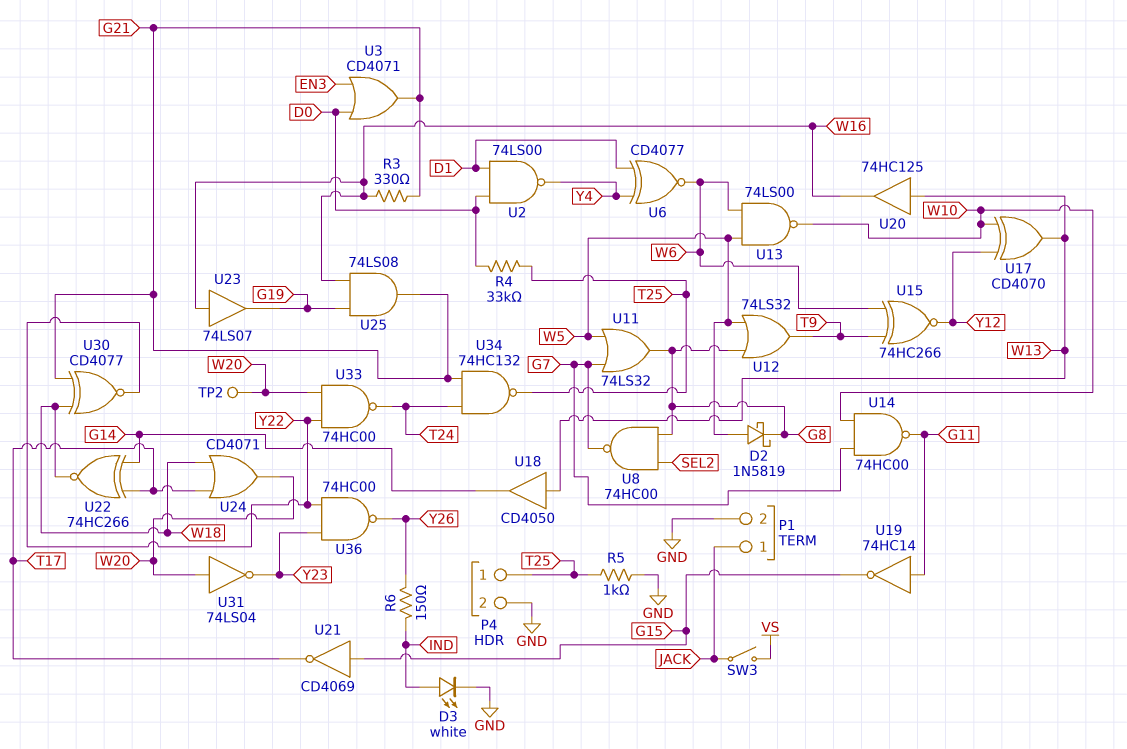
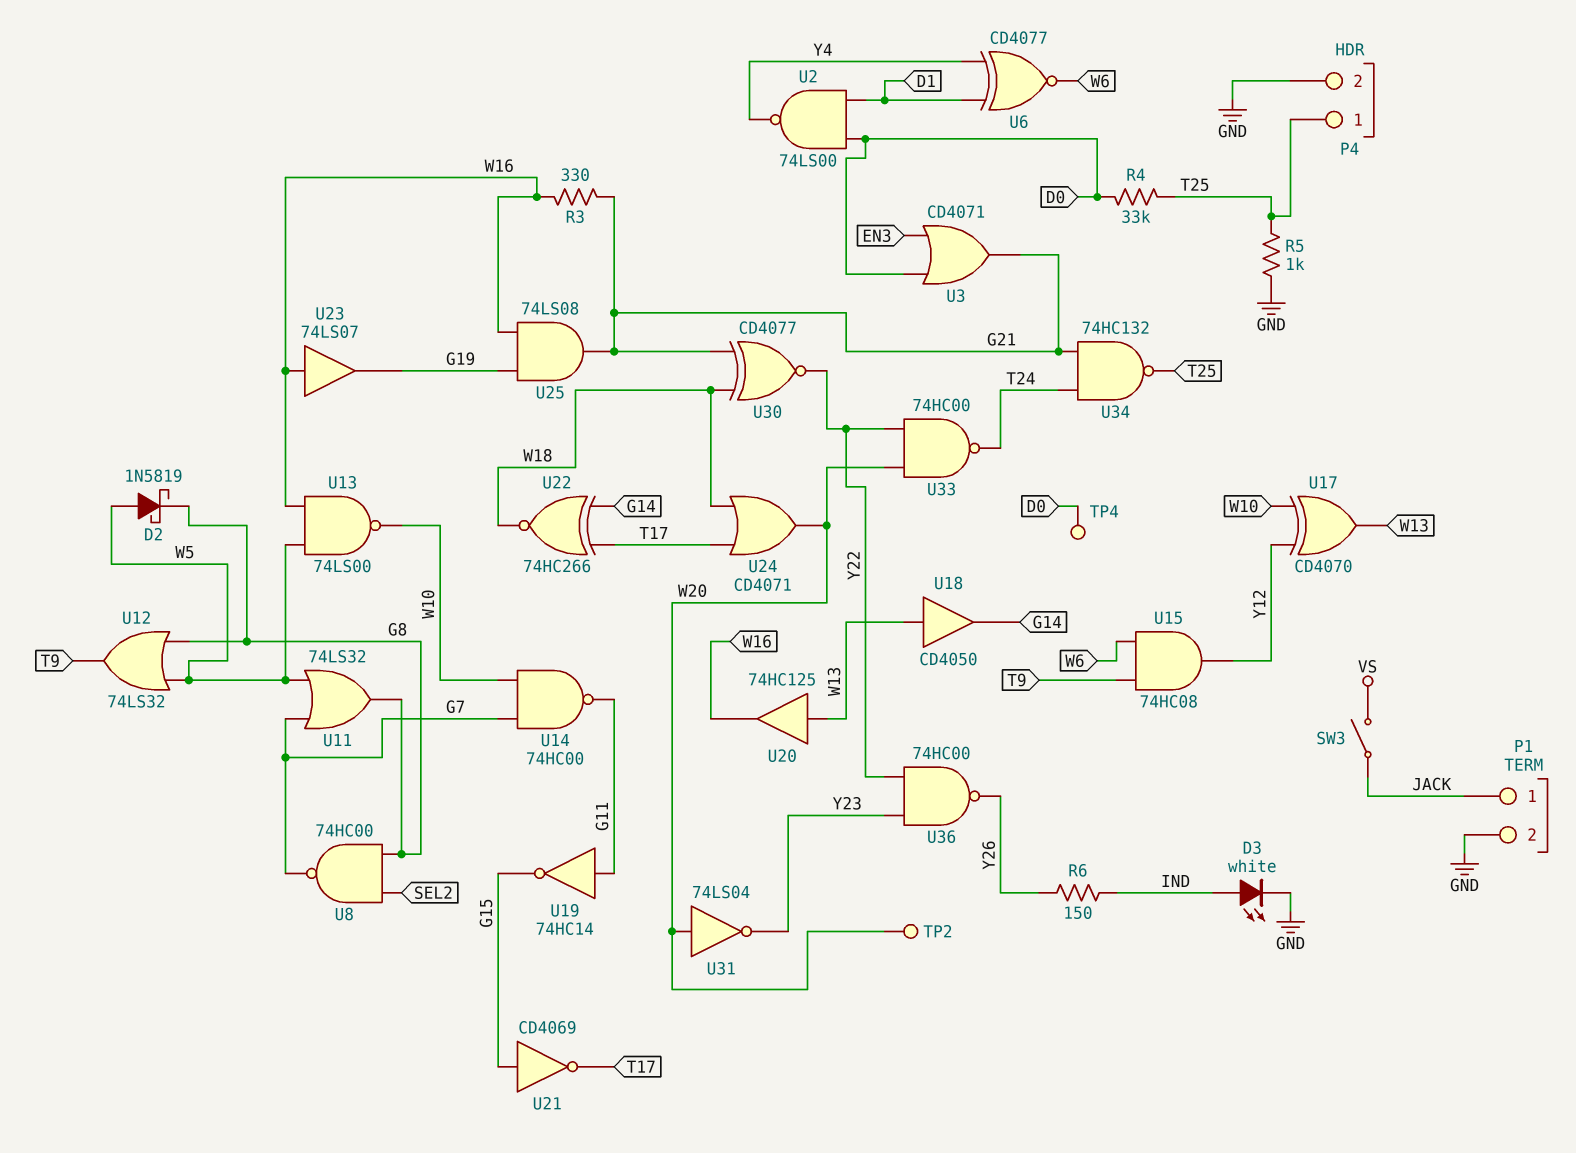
TP4: none -> test point (D0)
U13: NAND 74LS00 (in W5, in W6, out W10) -> NAND 74LS00 (in W5, in W16, out W10)
U15: XNOR 74HC266 (in T9, in W6, out Y12) -> AND 74HC08 (in T9, in W6, out Y12)

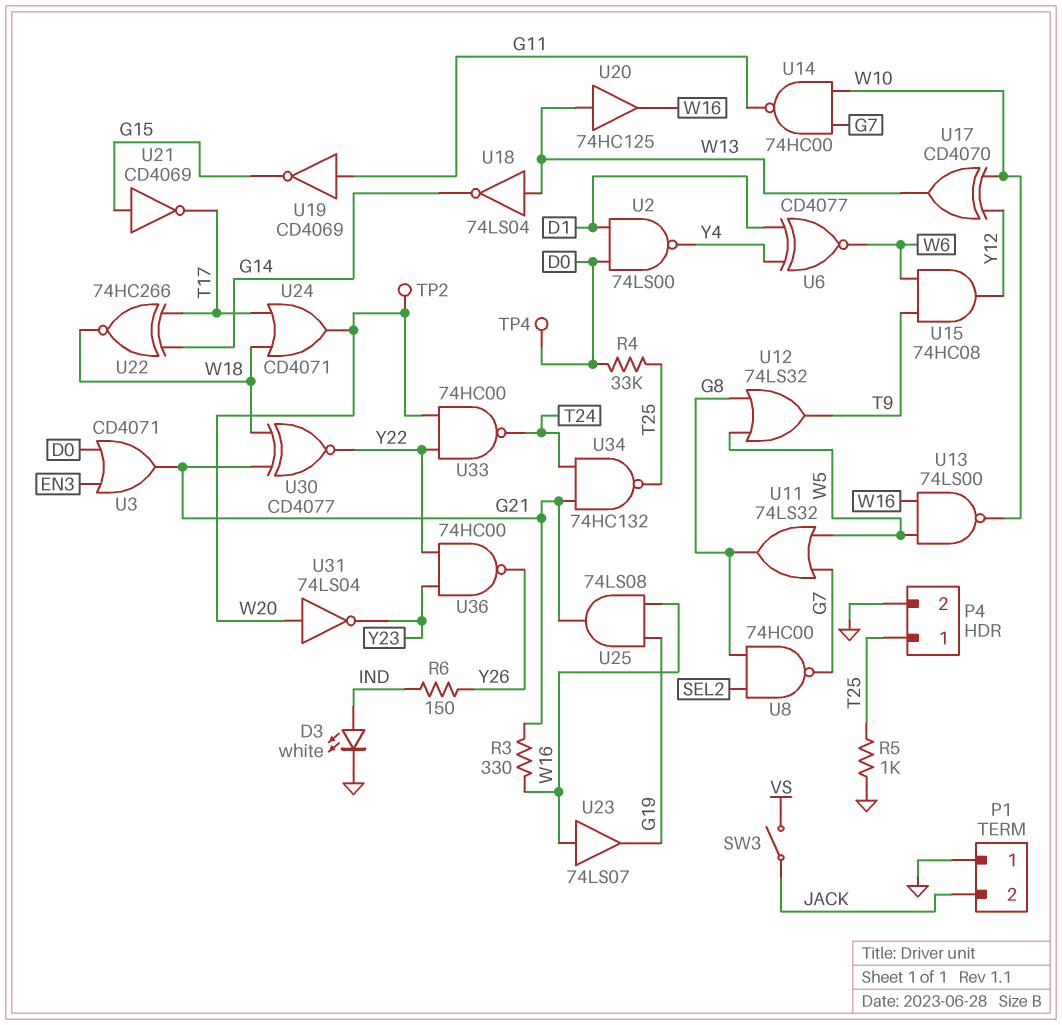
D2: schottky 1N5819 (A W5, K G8) -> none
P1 pin 1: JACK -> GND
P1 pin 2: GND -> JACK
U18: buffer CD4050 (in W13, out G14) -> NOT 74LS04 (in W13, out G14)
U19: NOT 74HC14 (in G11, out G15) -> NOT CD4069 (in G11, out G15)

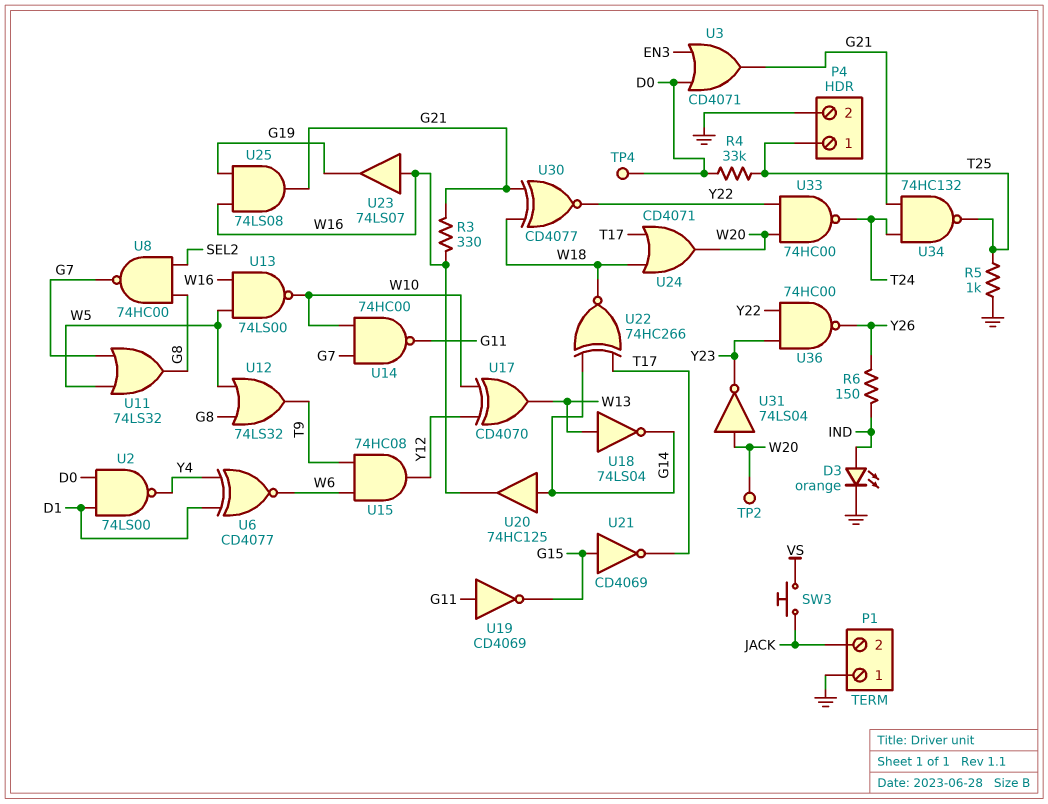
D3: LED white (A IND, K GND) -> LED orange (A IND, K GND)
SW3: switch (JACK, VS) -> button (JACK, VS)
U20: buffer 74HC125 (in W13, out W16) -> buffer 74HC125 (in G14, out W16)

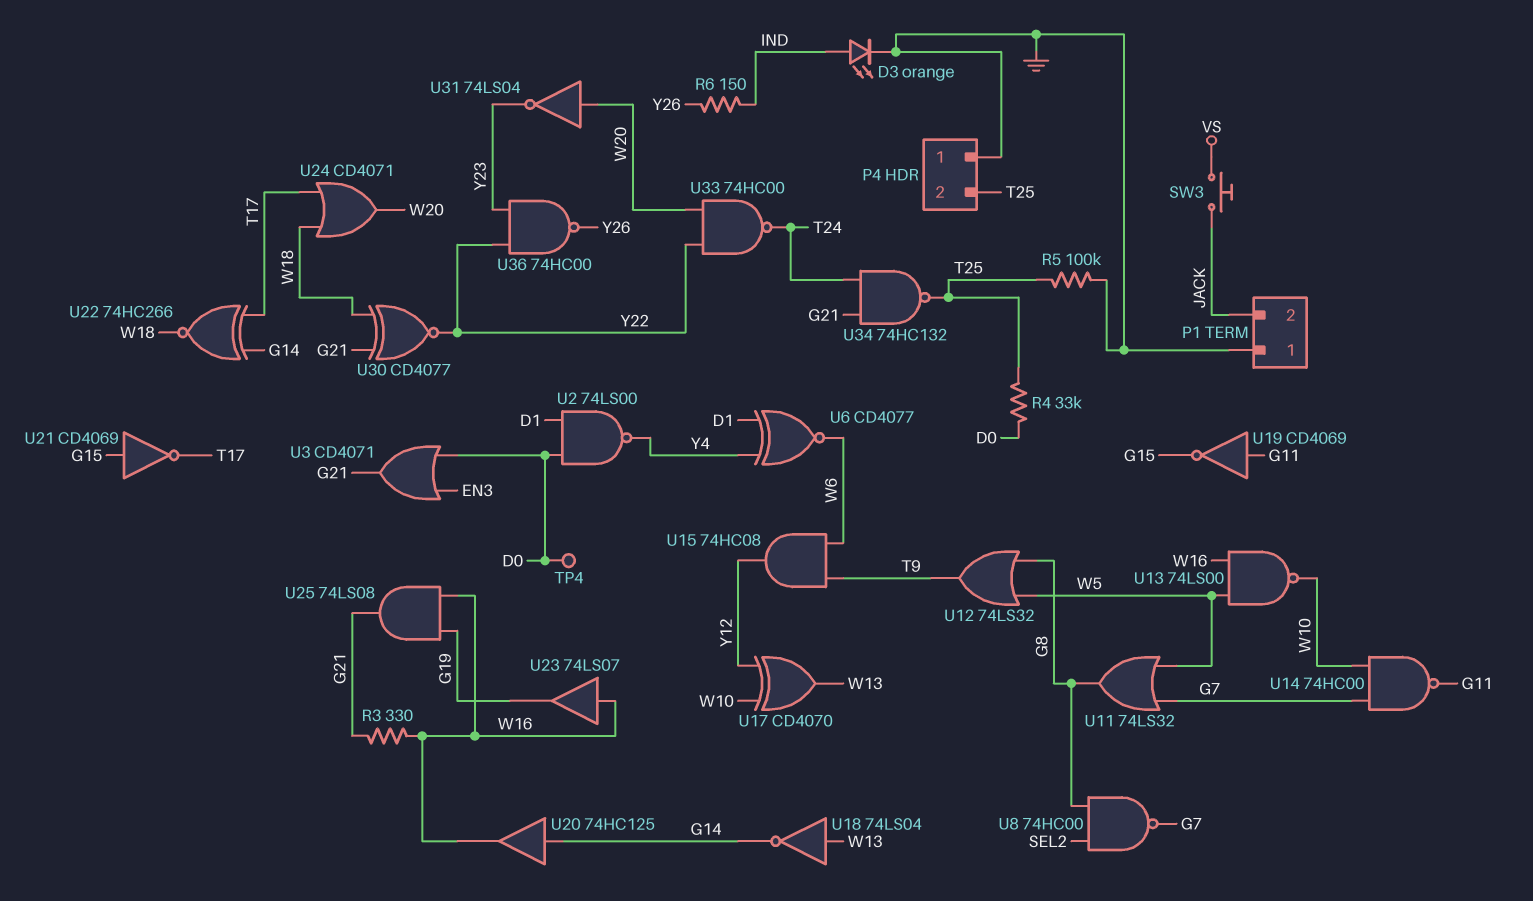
P4 pin 1: T25 -> GND
P4 pin 2: GND -> T25
R5: 1k (GND, T25) -> 100k (GND, T25)
TP2: test point (W20) -> none

